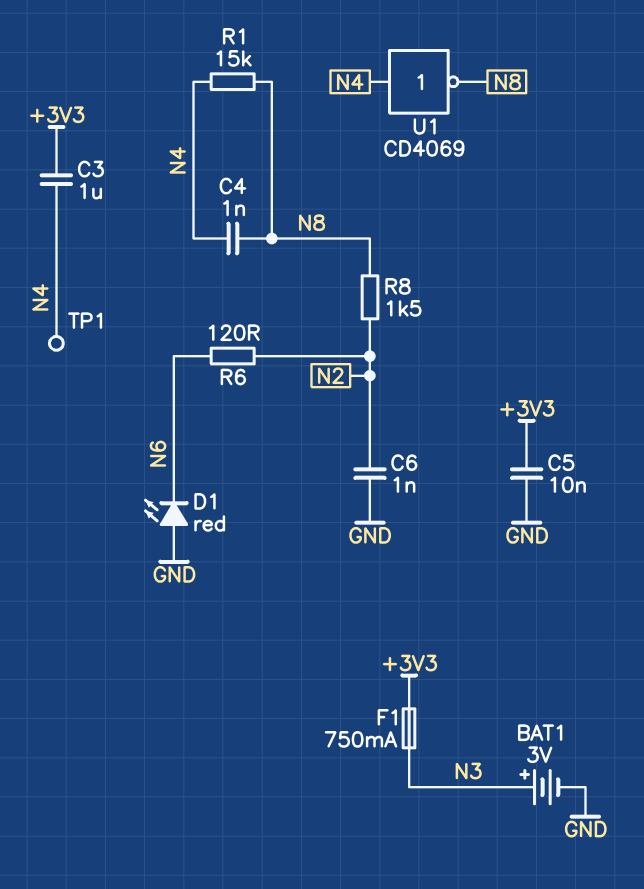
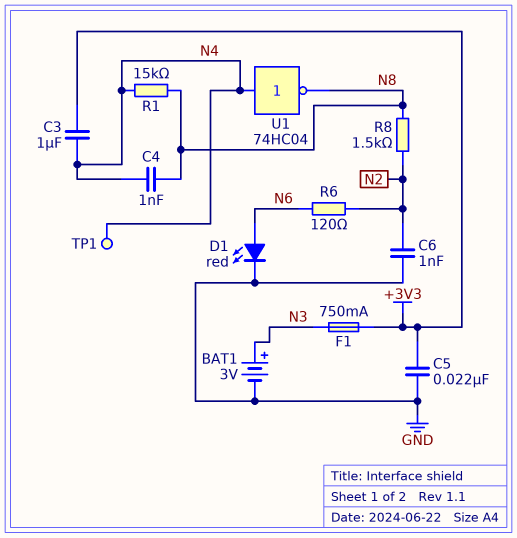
C5: 10nF (+3V3, GND) -> 22nF (+3V3, GND)
D1: LED red (A GND, K N6) -> LED red (A N6, K GND)
U1: NOT CD4069 (in N4, out N8) -> NOT 74HC04 (in N4, out N8)

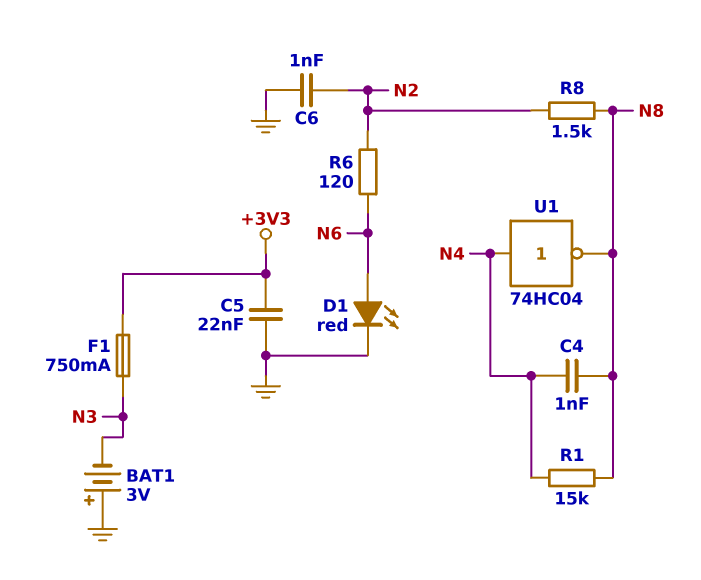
BAT1: 3V (plus N3, minus GND) -> 3V (plus GND, minus N3)
C3: 1uF (+3V3, N4) -> none
TP1: test point (N4) -> none

